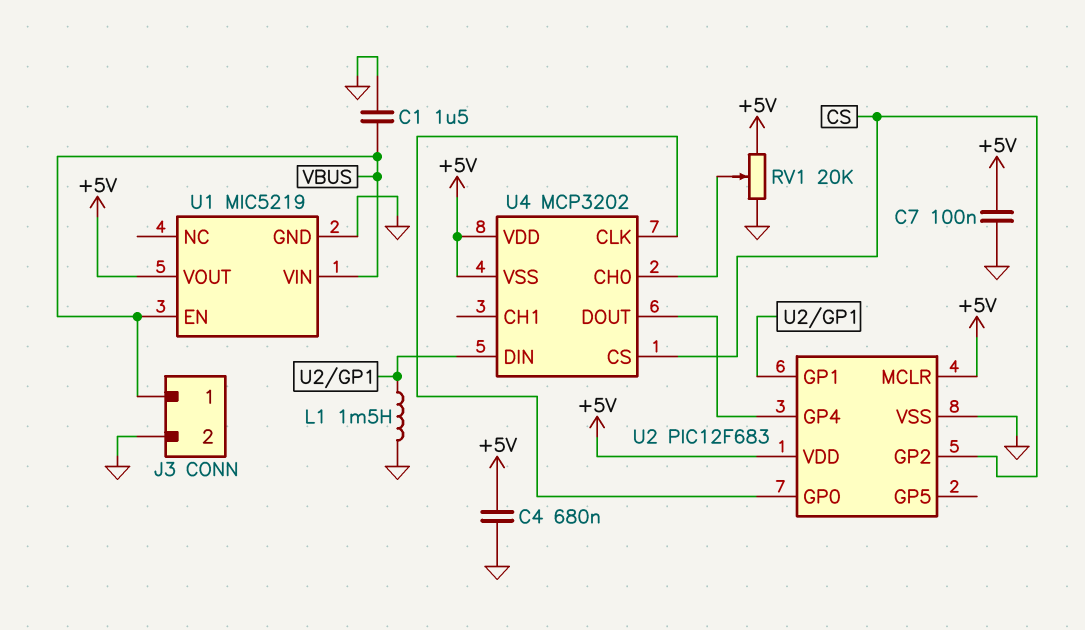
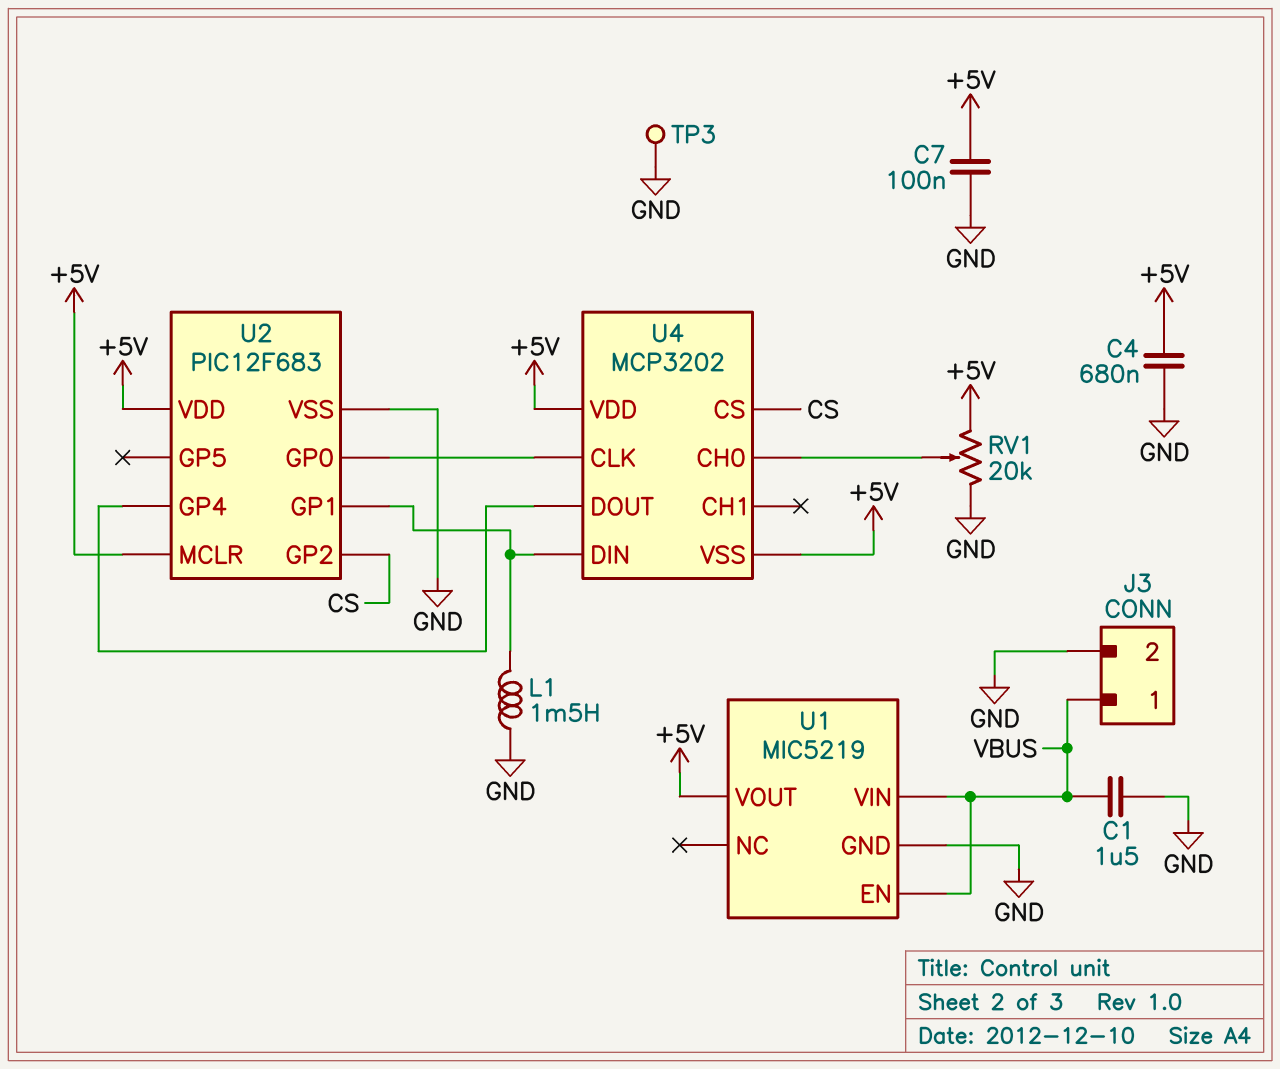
TP3: none -> test point (GND)

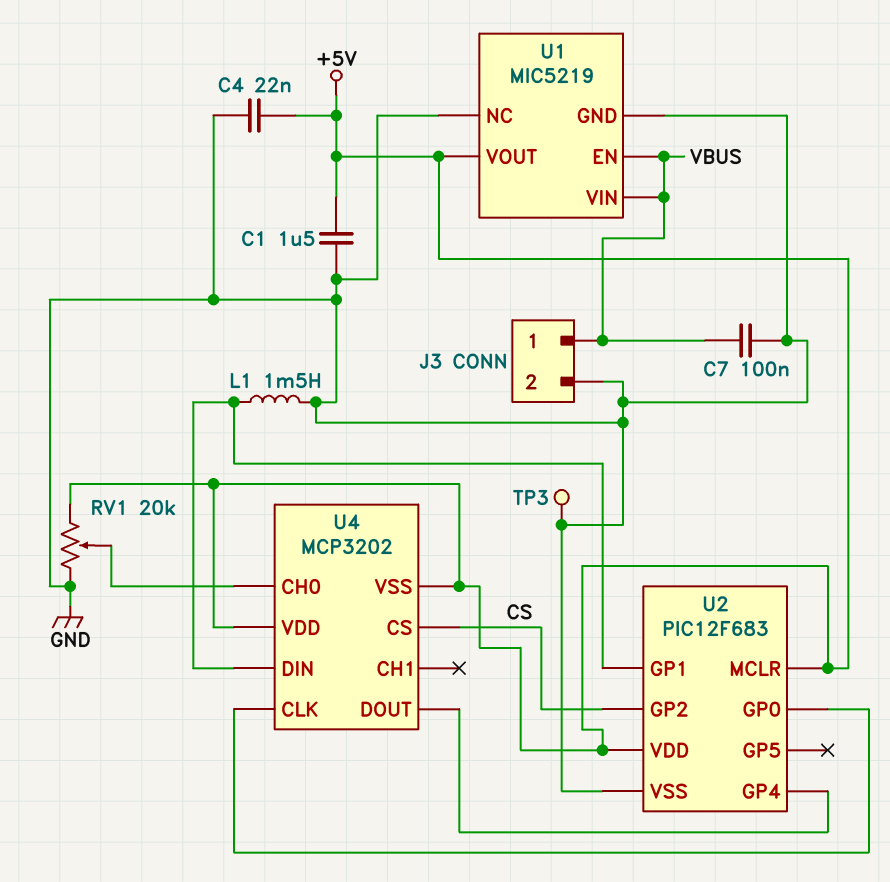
C1: 1.5uF (GND, VBUS) -> 1.5uF (+5V, GND)
C4: 680nF (+5V, GND) -> 22nF (+5V, GND)
C7: 100nF (+5V, GND) -> 100nF (GND, VBUS)
U1 pin NC: none -> GND

